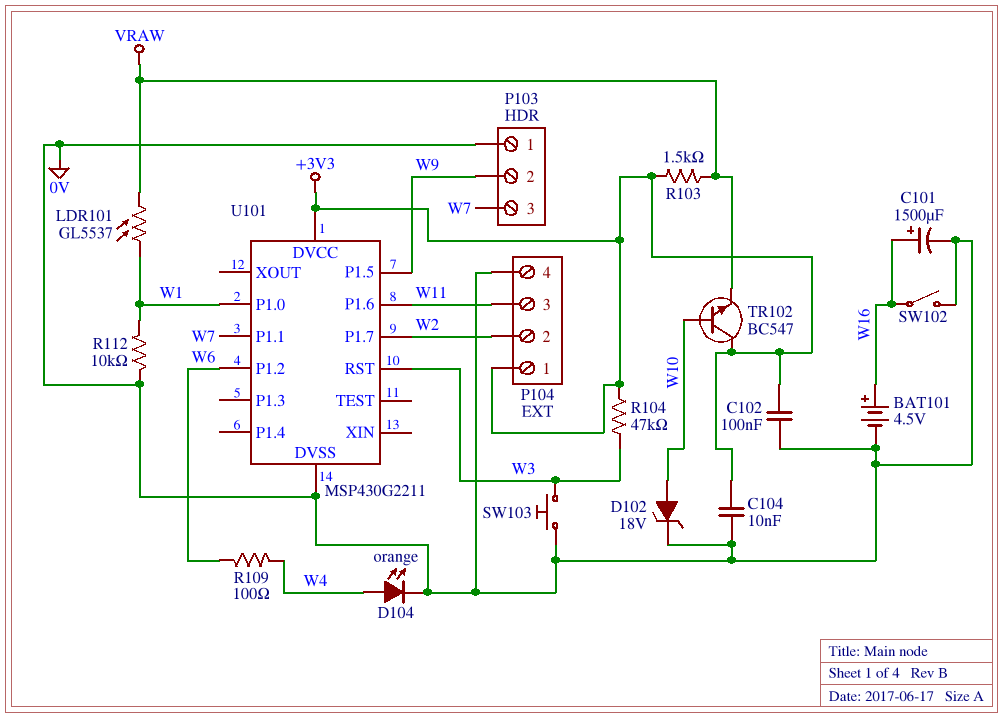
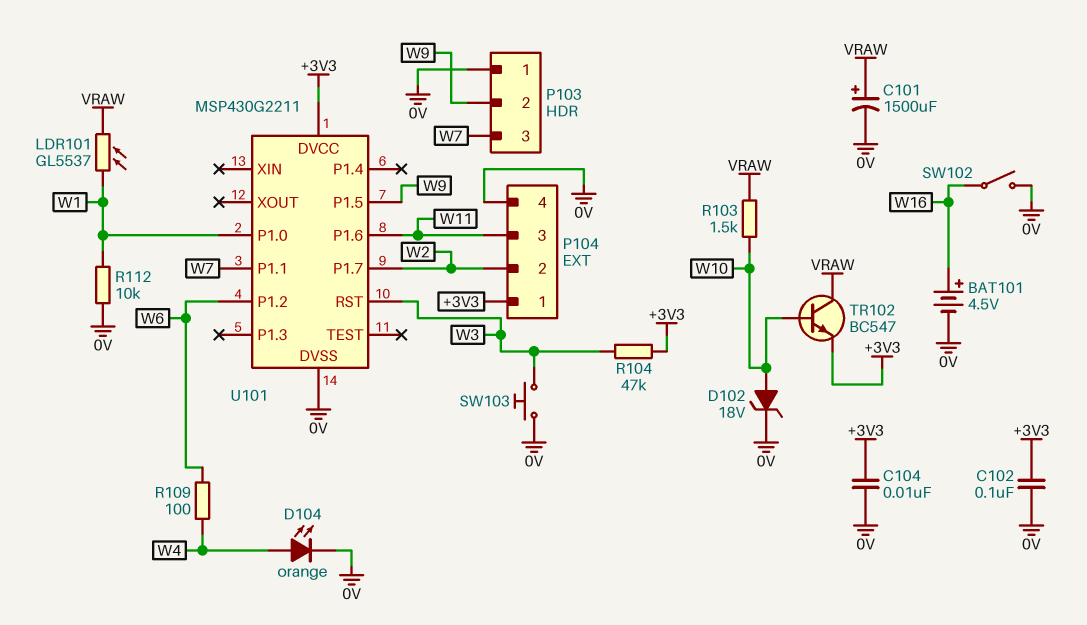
C101: 1500uF (plus W16, minus 0V) -> 1500uF (plus VRAW, minus 0V)
R103: 1.5k (+3V3, VRAW) -> 1.5k (VRAW, W10)
TR102: NPN BC547 (B W10, C +3V3, E VRAW) -> NPN BC547 (B W10, C VRAW, E +3V3)

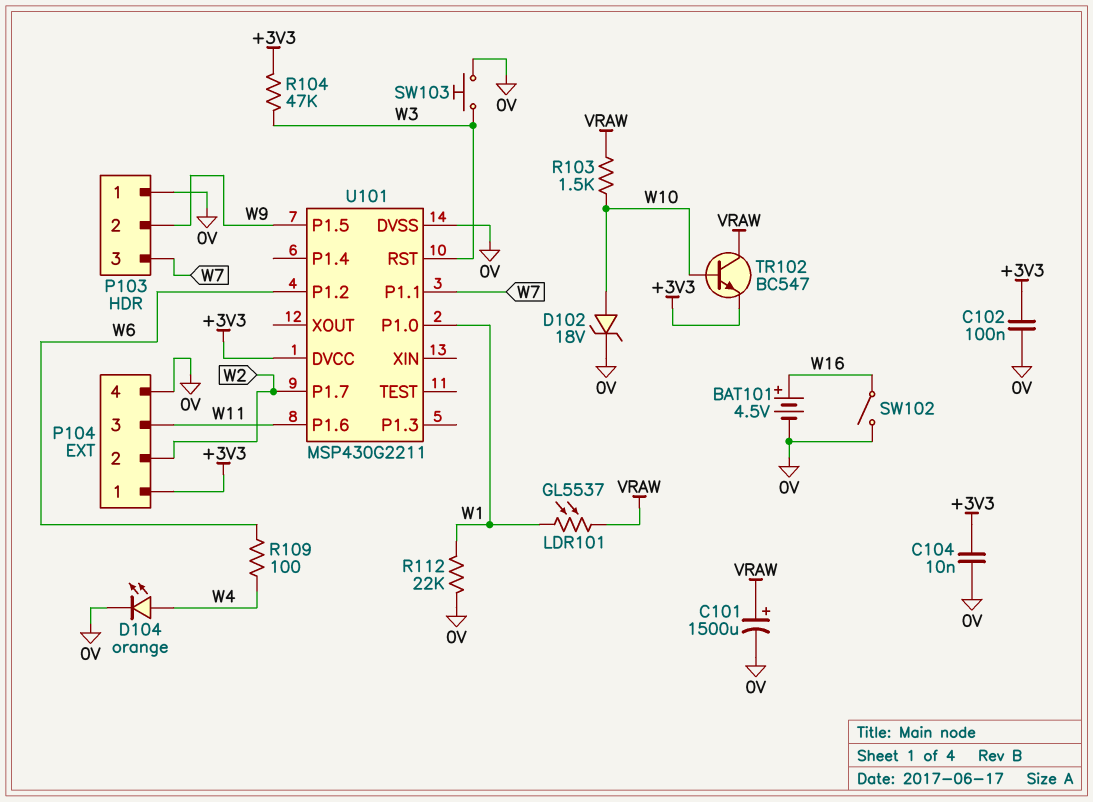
R112: 10k (0V, W1) -> 22k (0V, W1)

